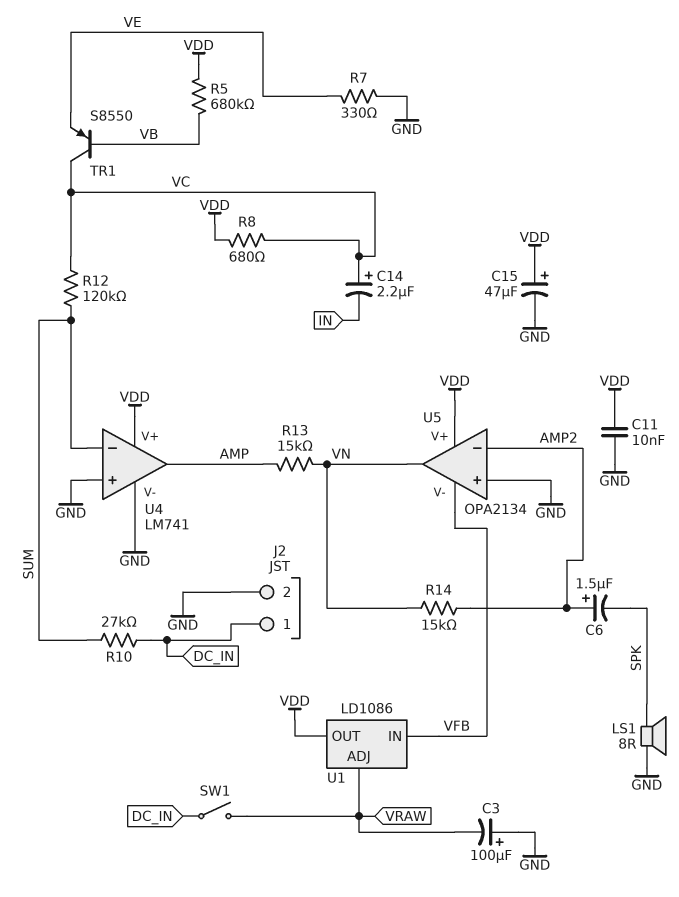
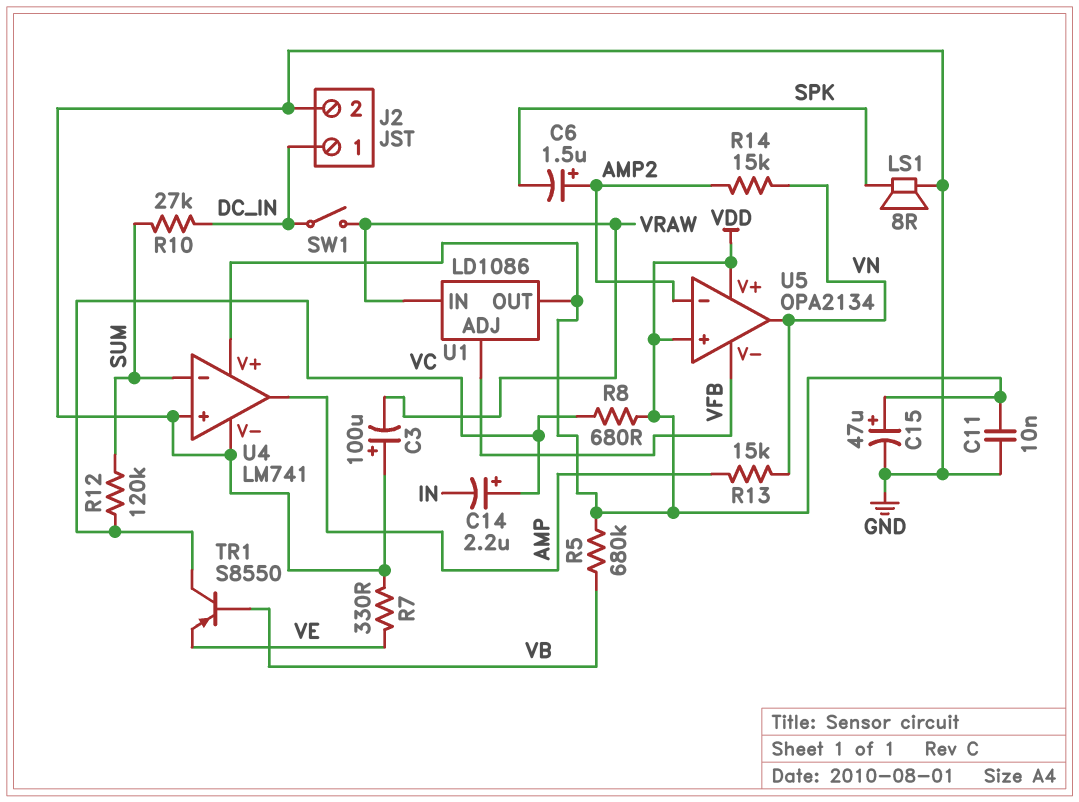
U1 pin ADJ: VRAW -> VFB
U1 pin IN: VFB -> VRAW
U5 pin in+: GND -> VDD

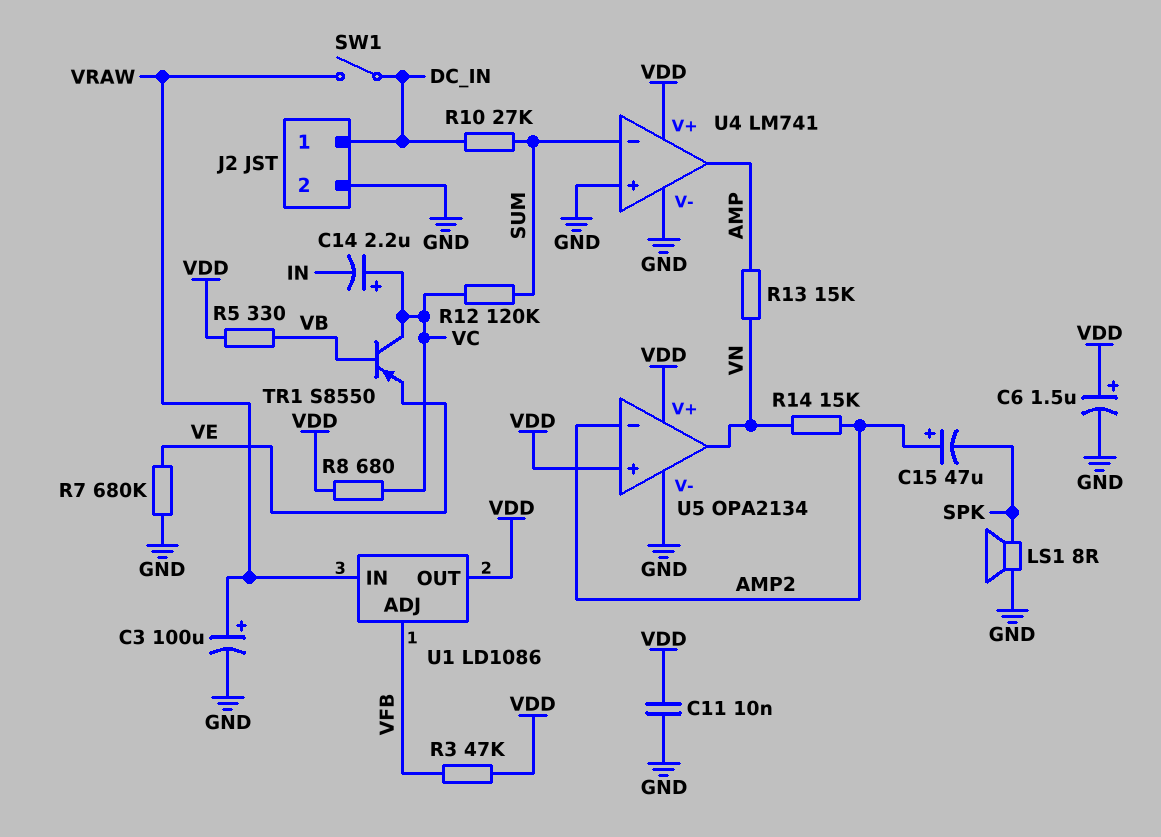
C3: 100uF (plus GND, minus VRAW) -> 100uF (plus VRAW, minus GND)
C6: 1.5uF (plus AMP2, minus SPK) -> 1.5uF (plus VDD, minus GND)
C15: 47uF (plus VDD, minus GND) -> 47uF (plus AMP2, minus SPK)
R3: none -> 47k (VDD, VFB)
R5: 680k (VB, VDD) -> 330 (VB, VDD)
R7: 330 (GND, VE) -> 680k (GND, VE)
U5 pin V-: VFB -> GND

